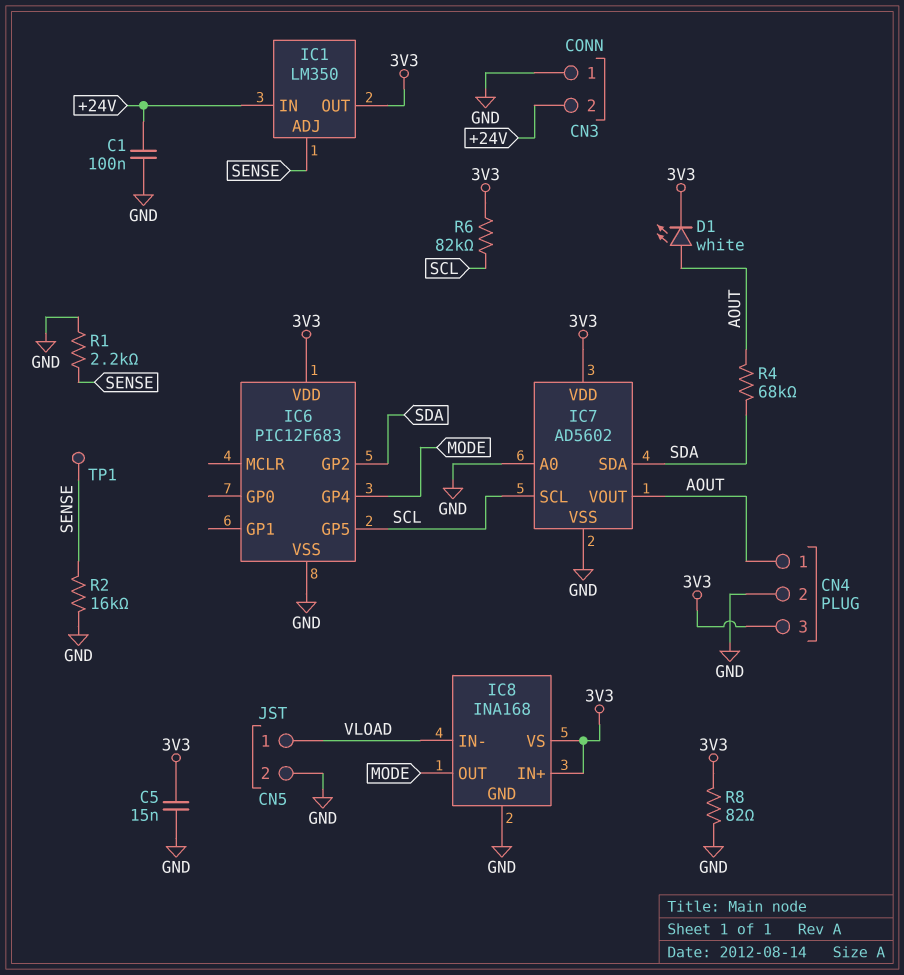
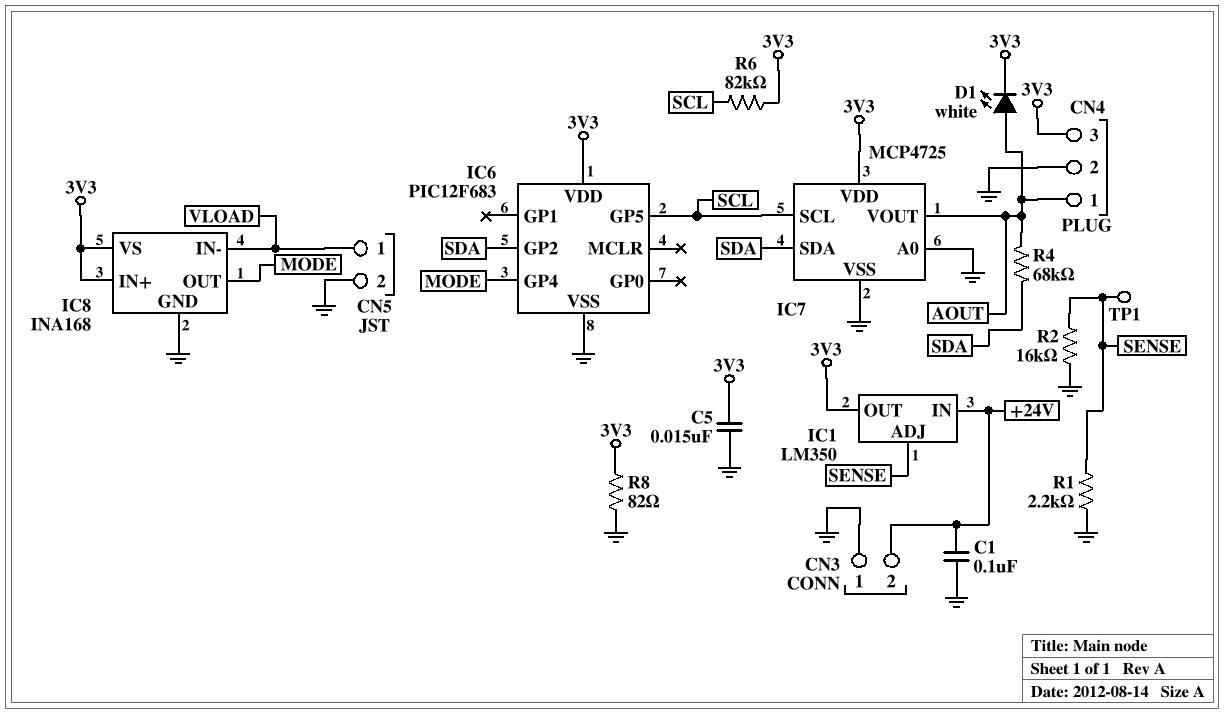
IC7: AD5602 -> MCP4725

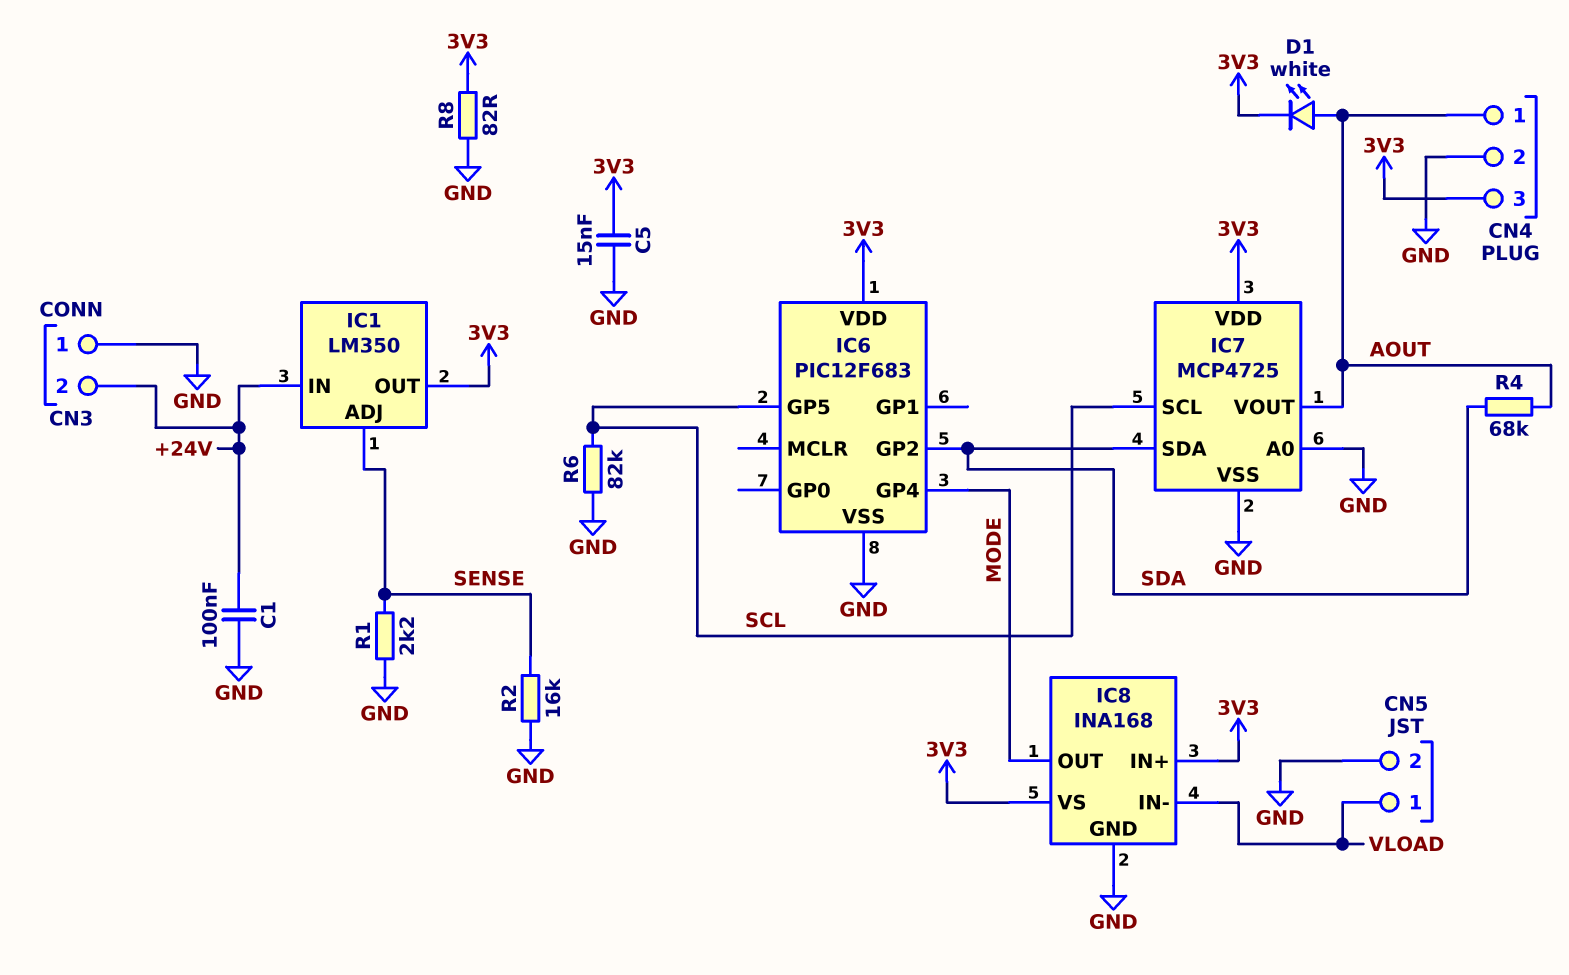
R6: 82k (3V3, SCL) -> 82k (GND, SCL)
TP1: test point (SENSE) -> none

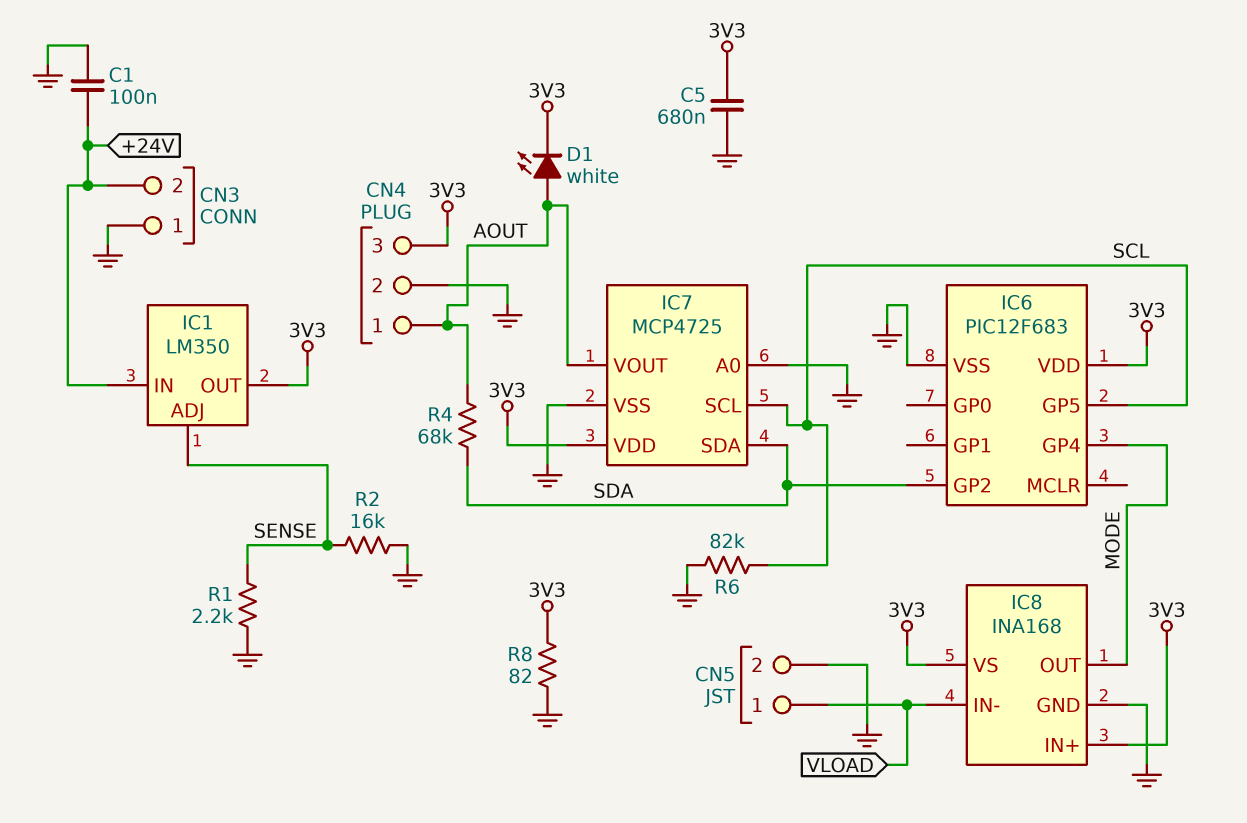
C5: 15nF (3V3, GND) -> 680nF (3V3, GND)

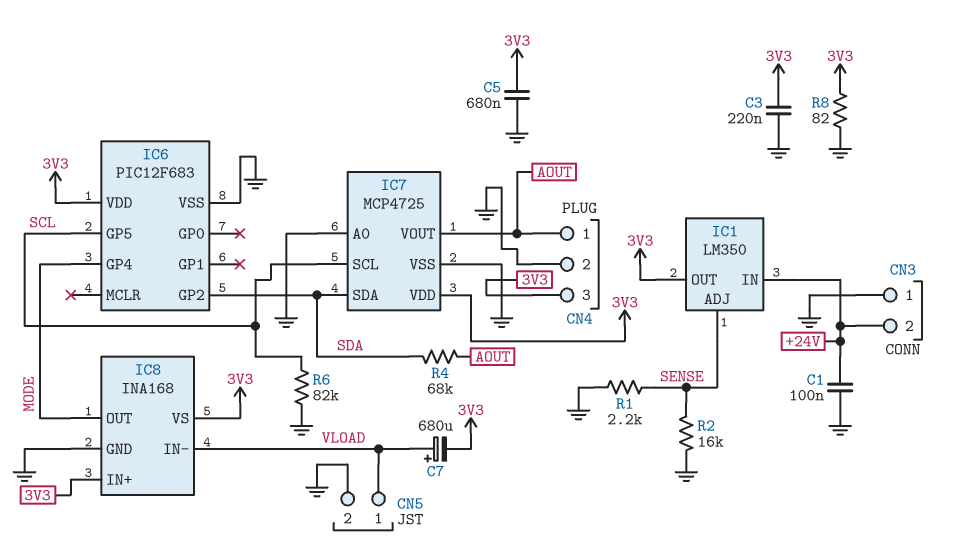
C3: none -> 220nF (3V3, GND)
C7: none -> 680uF (plus VLOAD, minus 3V3)
D1: LED white (A AOUT, K 3V3) -> none

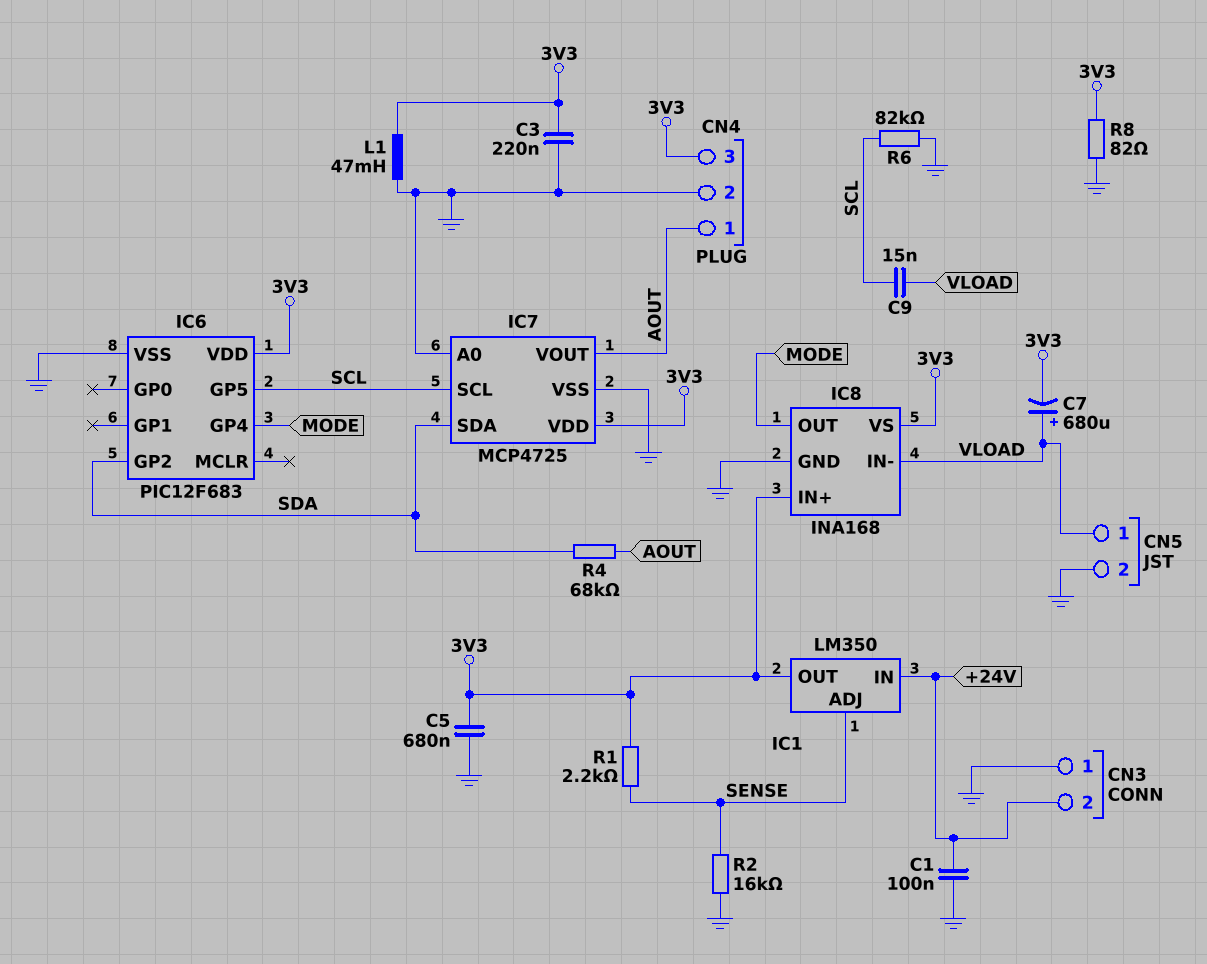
C9: none -> 15nF (SCL, VLOAD)
L1: none -> 47mH (3V3, GND)
R1: 2.2k (GND, SENSE) -> 2.2k (3V3, SENSE)

